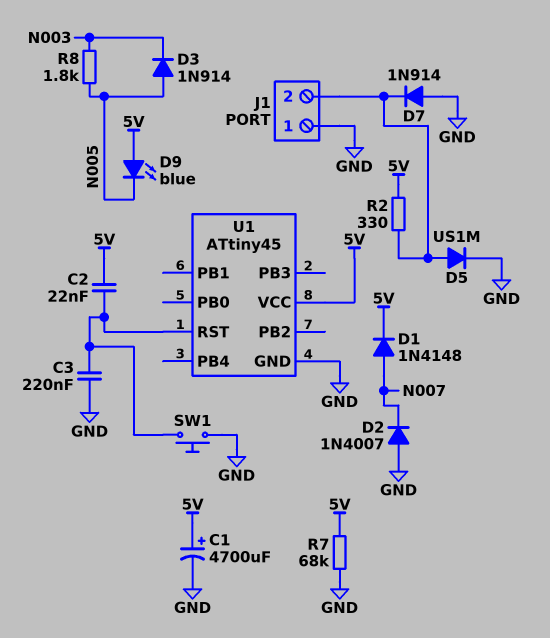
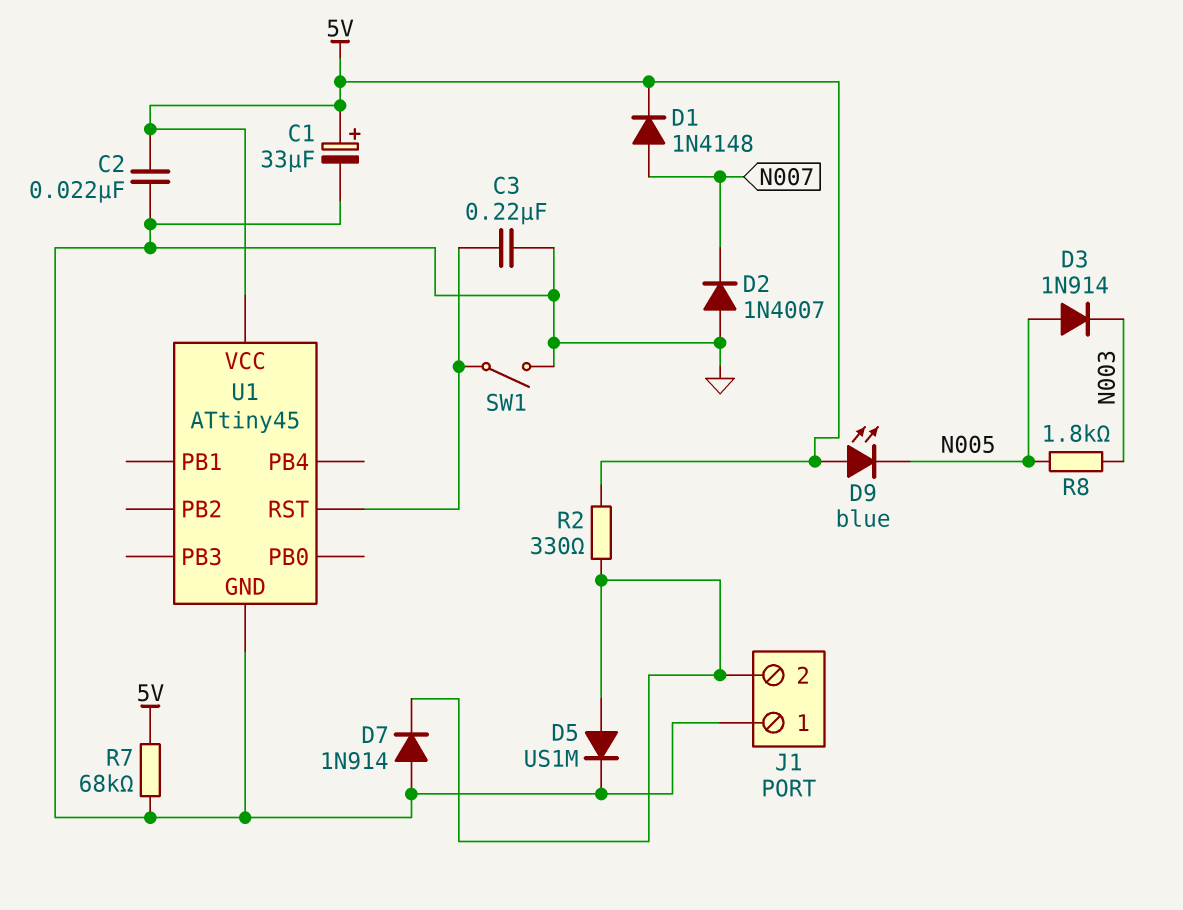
C1: 4700uF (plus 5V, minus GND) -> 33uF (plus 5V, minus GND)
C2: 22nF (5V, U1/RST) -> 22nF (5V, GND)
SW1: button (GND, U1/RST) -> switch (GND, U1/RST)

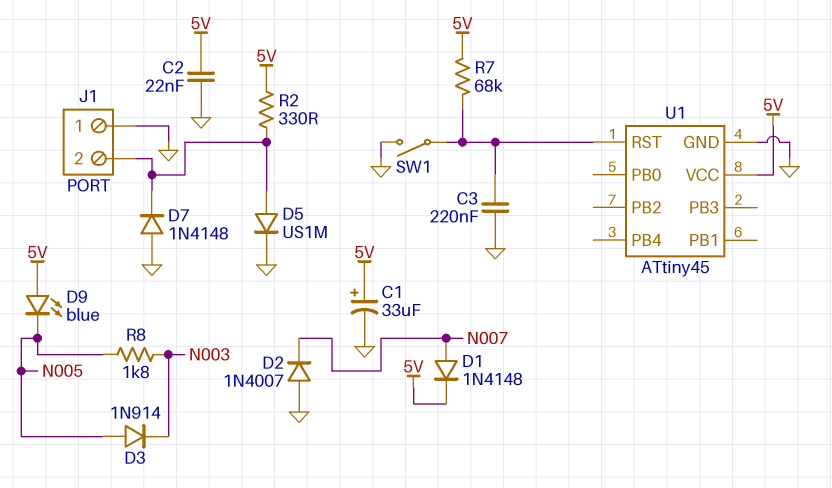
D7: diode 1N914 (A GND, K J1/2) -> diode 1N4148 (A GND, K J1/2)
R7: 68k (5V, GND) -> 68k (5V, U1/RST)

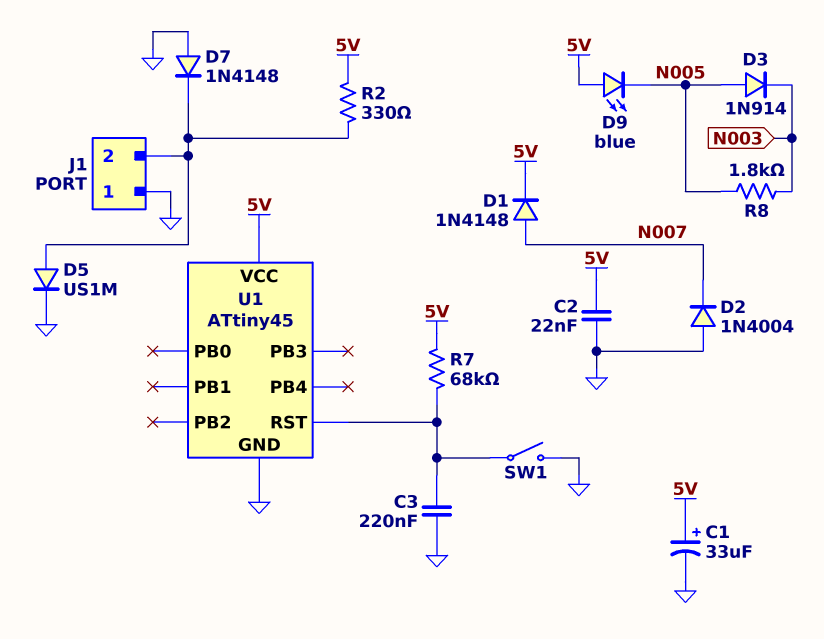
D2: diode 1N4007 (A GND, K N007) -> diode 1N4004 (A GND, K N007)

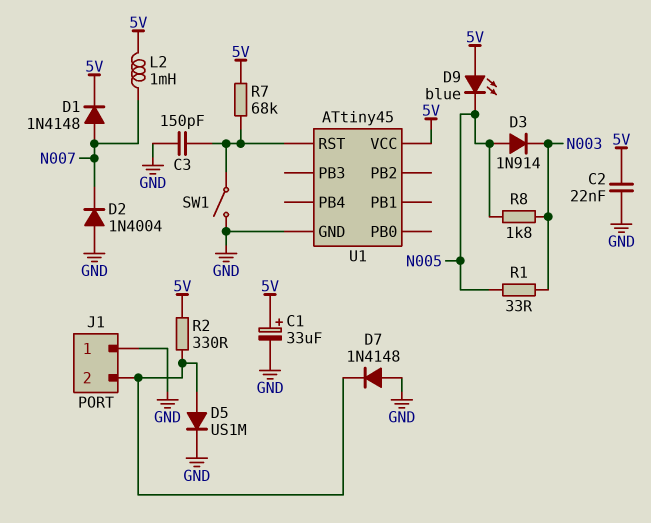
C3: 220nF (GND, U1/RST) -> 150pF (GND, U1/RST)
L2: none -> 1mH (5V, N007)
R1: none -> 33 (N003, N005)

